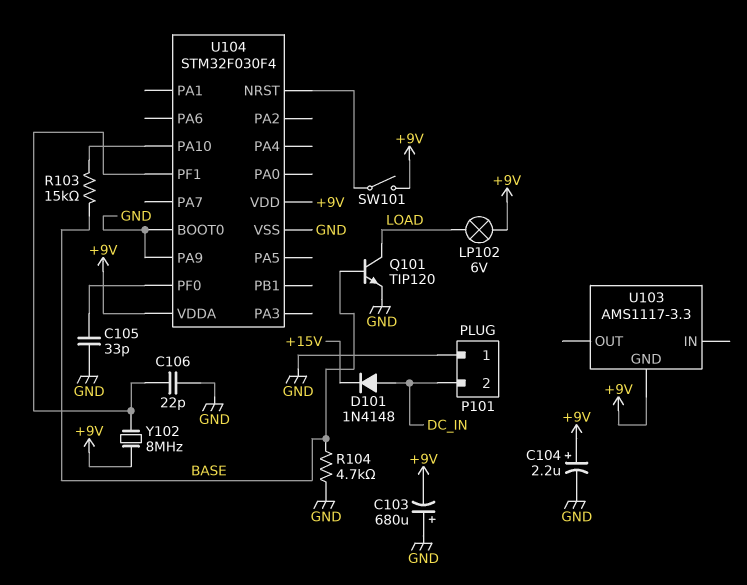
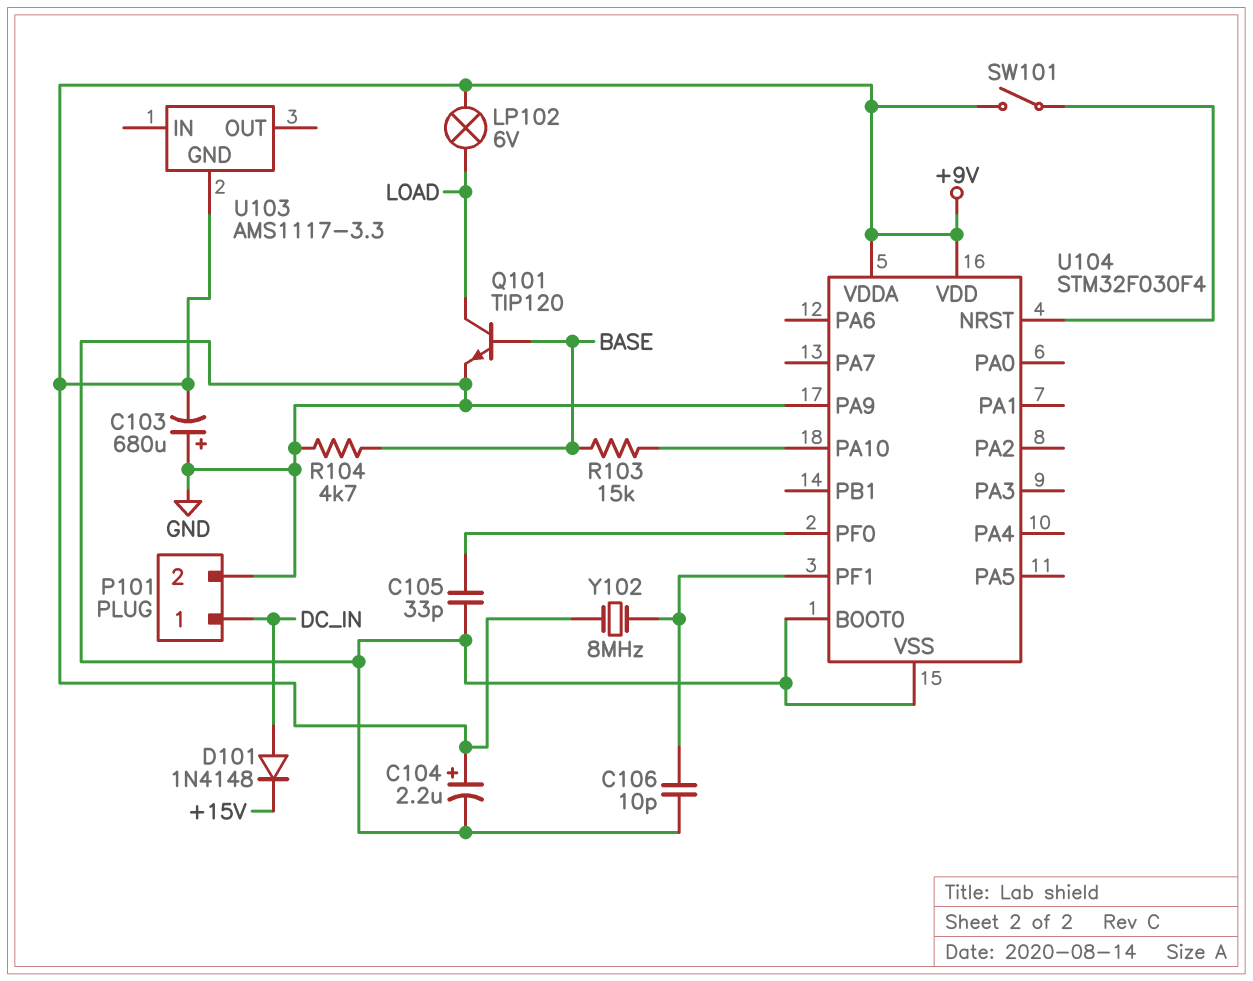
C106: 22pF (GND, U104/PF1) -> 10pF (GND, U104/PF1)
P101 pin 1: GND -> DC_IN
P101 pin 2: DC_IN -> GND

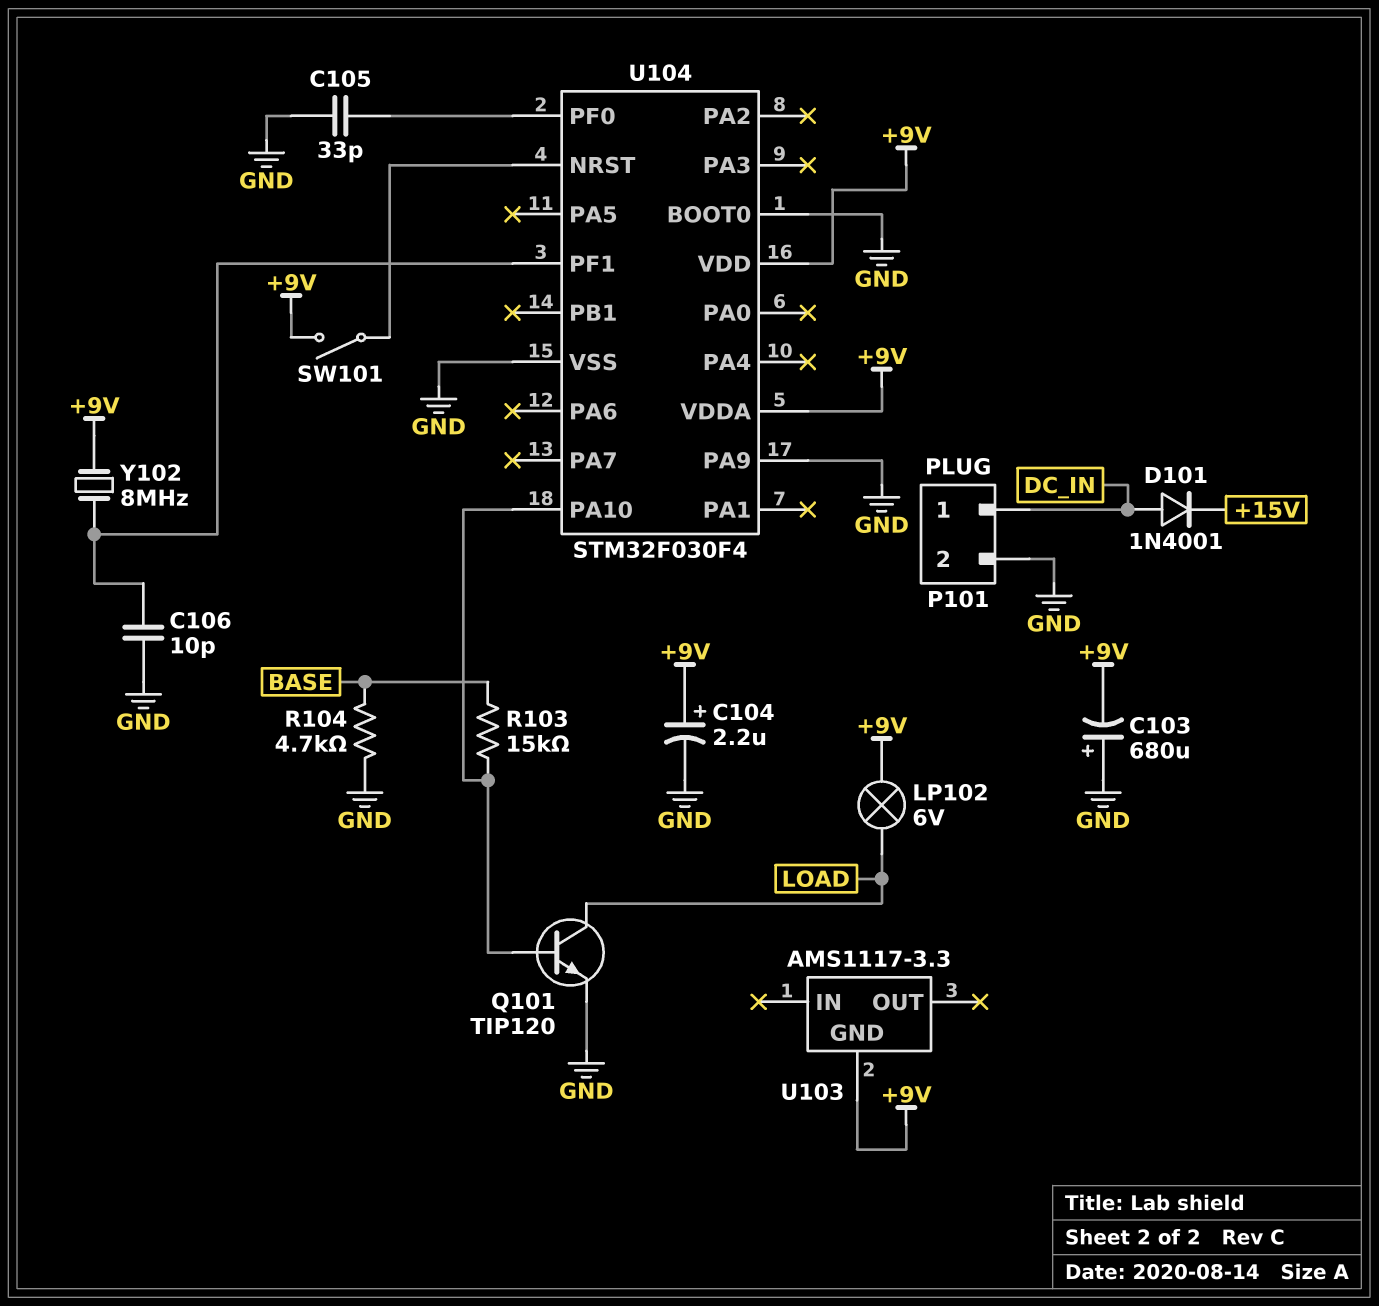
D101: diode 1N4148 (A DC_IN, K +15V) -> diode 1N4001 (A DC_IN, K +15V)
Q101: NPN TIP120 (B BASE, C LOAD, E GND) -> NPN TIP120 (B U104/PA10, C LOAD, E GND)

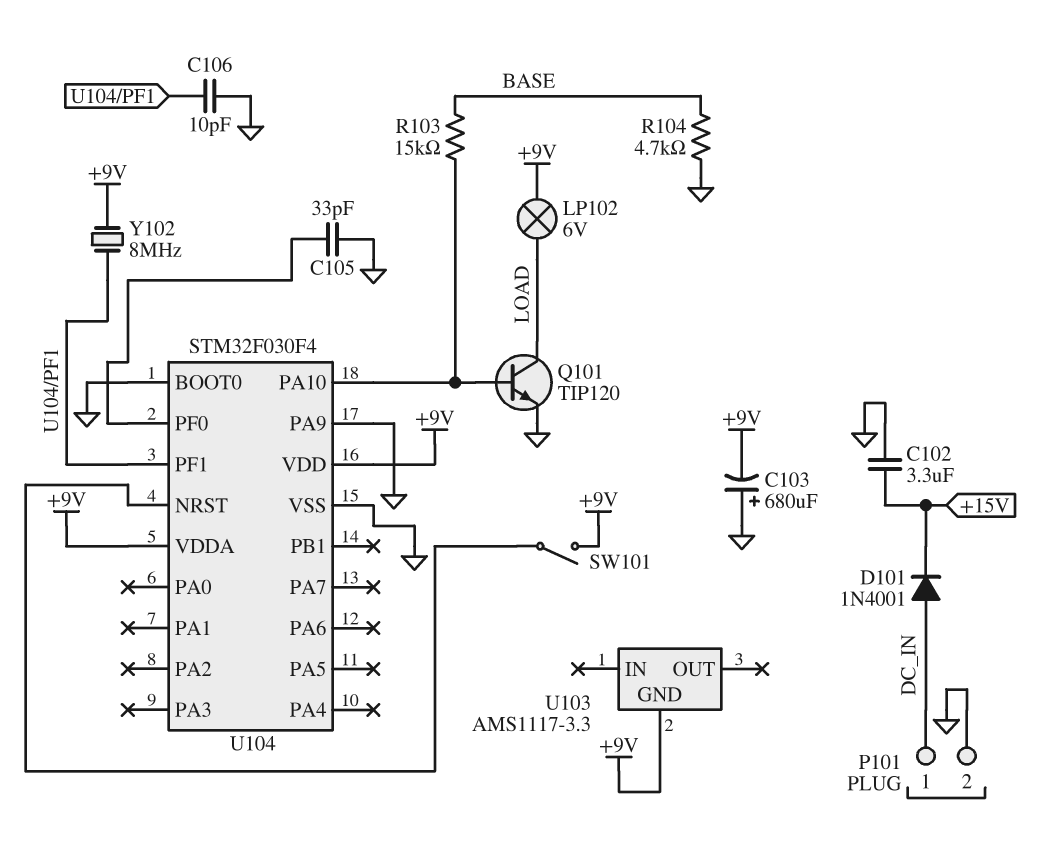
C102: none -> 3.3uF (+15V, GND)
C104: 2.2uF (plus +9V, minus GND) -> none

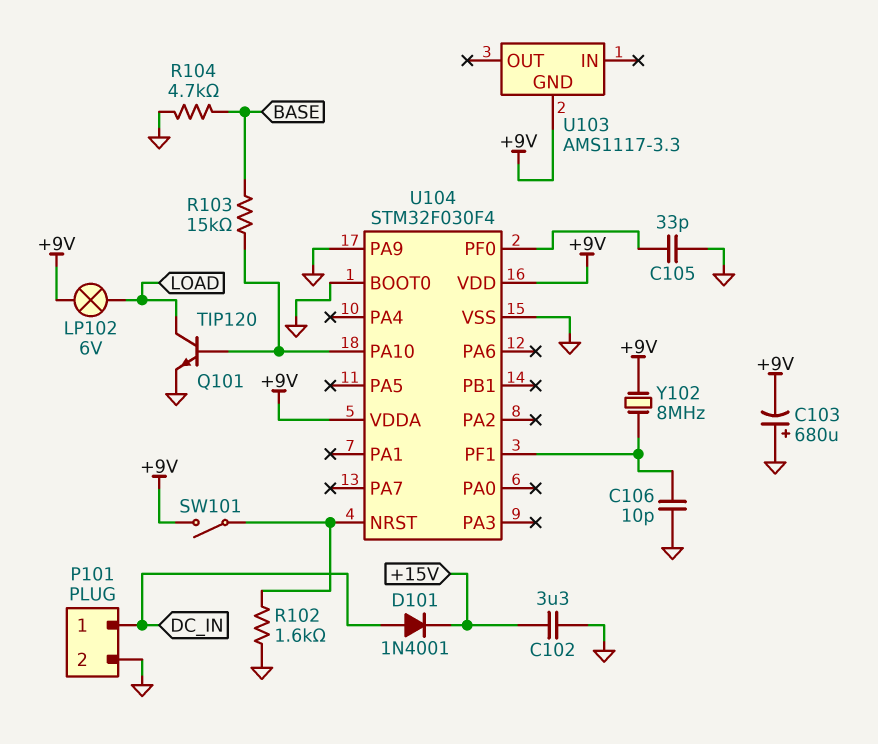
R102: none -> 1.6k (GND, U104/NRST)

